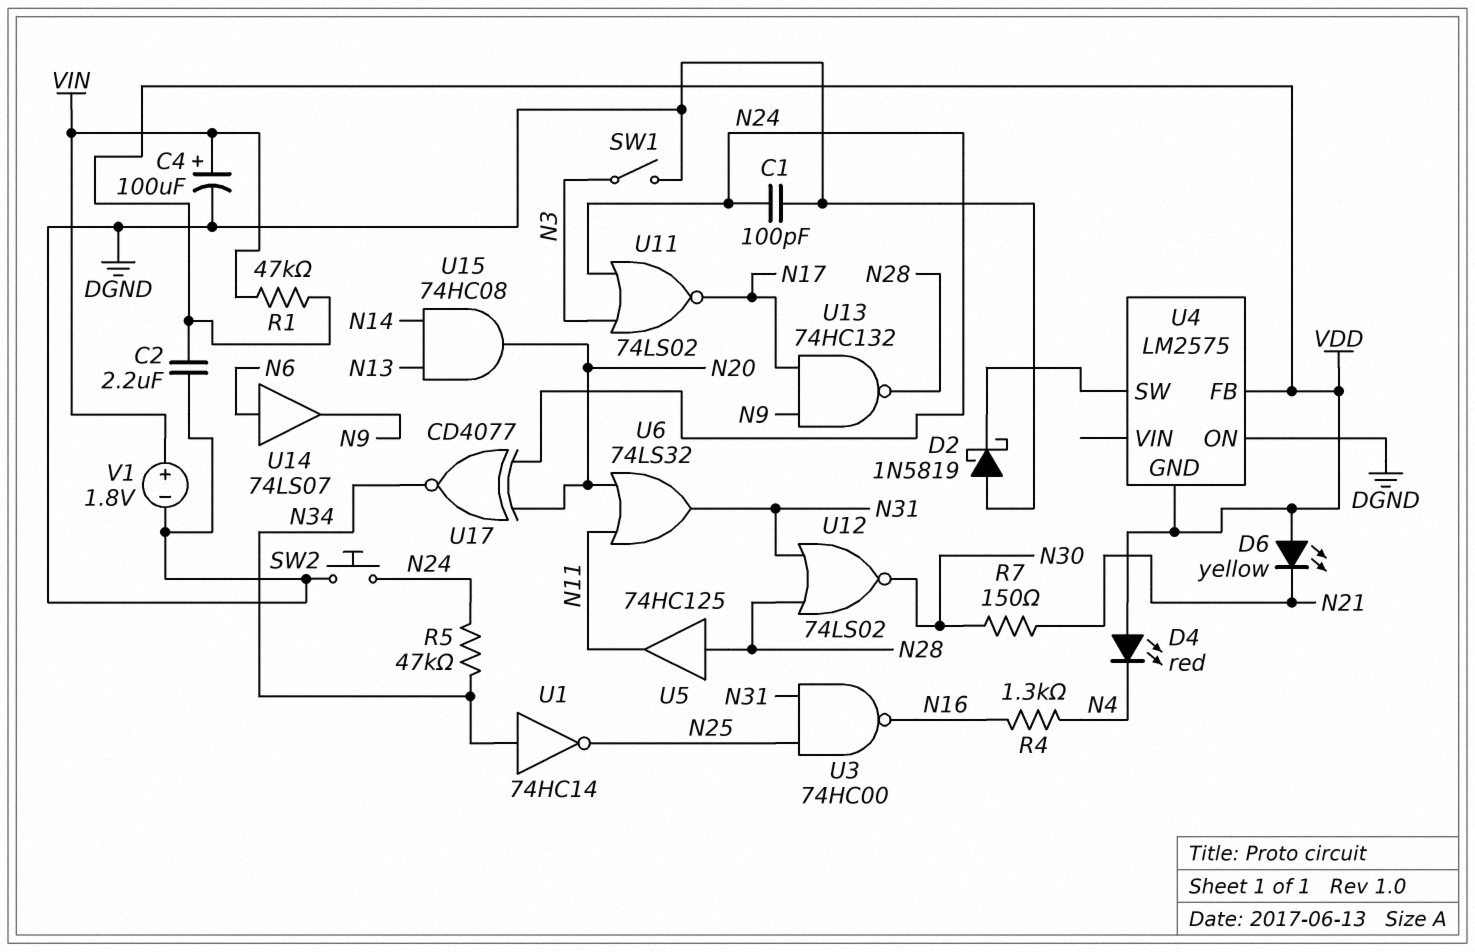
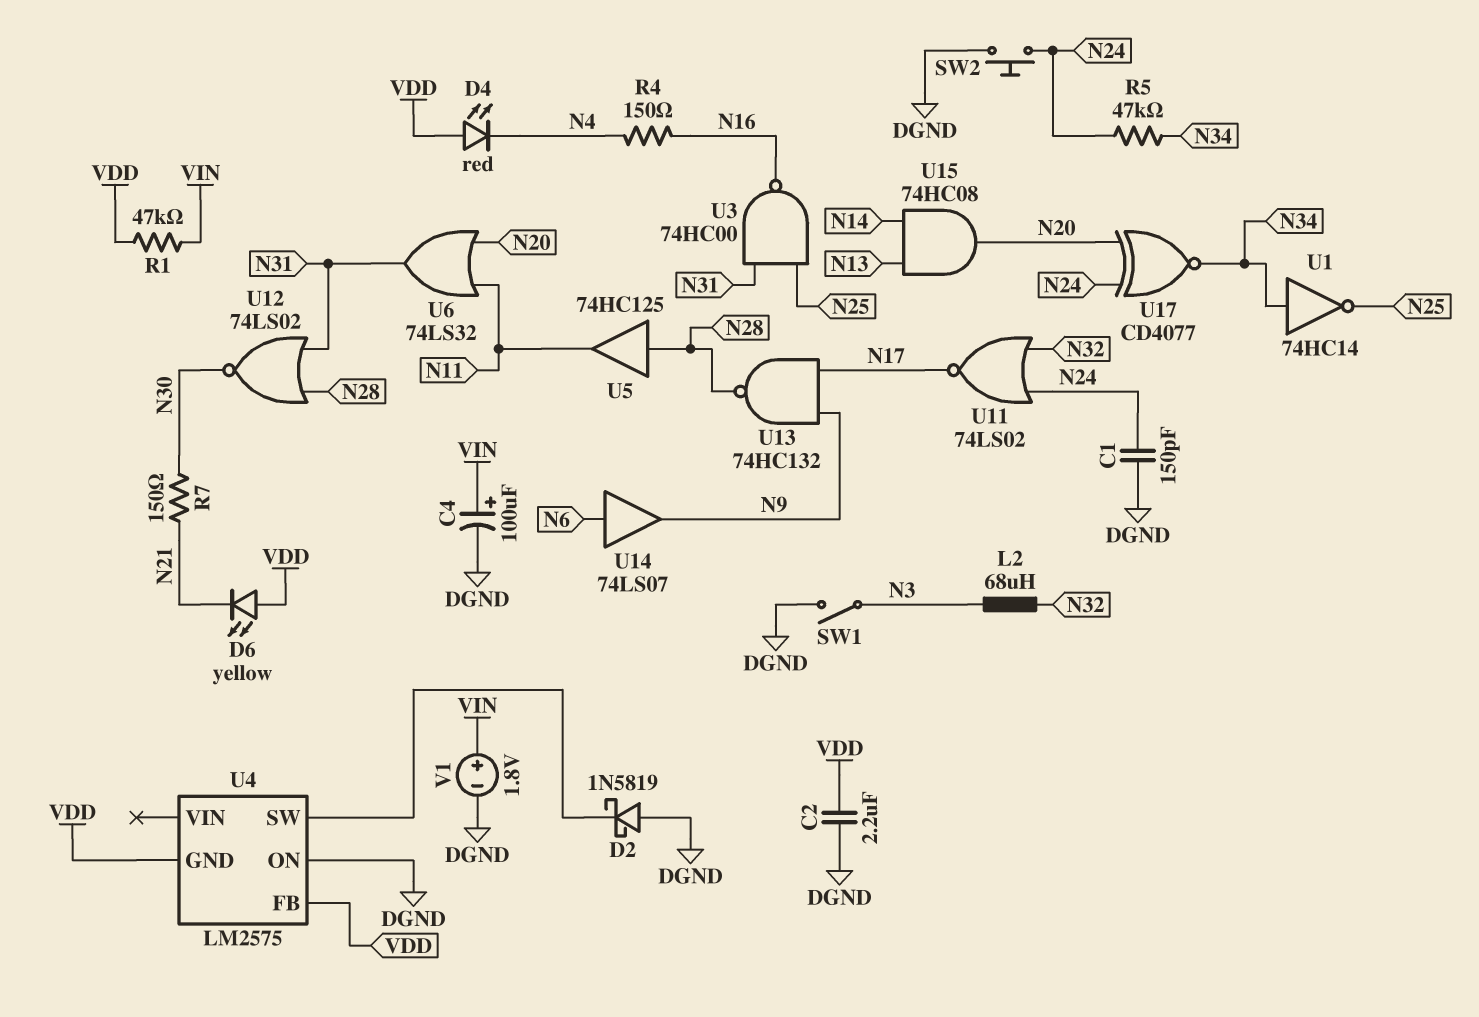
C1: 100pF (DGND, N24) -> 150pF (DGND, N24)
L2: none -> 68uH (N3, N32)
R4: 1.3k (N4, N16) -> 150 (N4, N16)
U11: NOR 74LS02 (in N3, in N24, out N17) -> NOR 74LS02 (in N24, in N32, out N17)

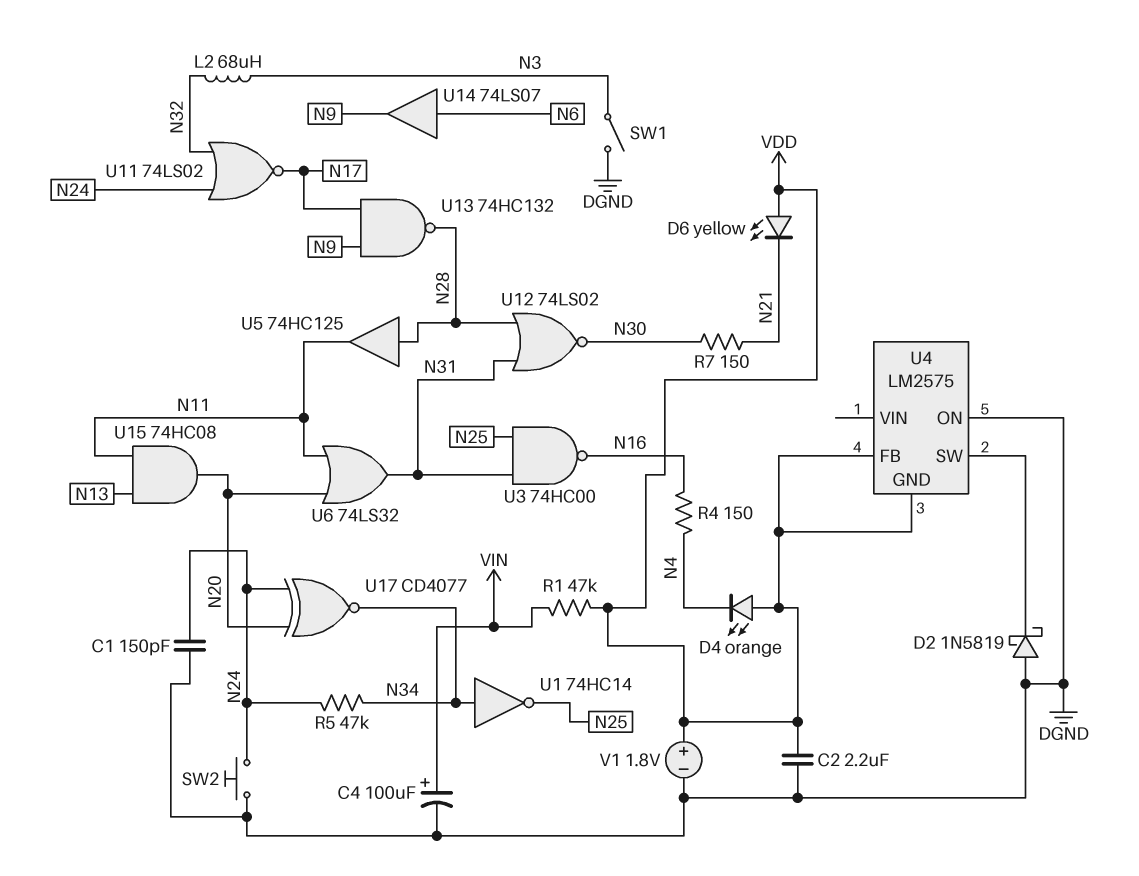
D4: LED red (A VDD, K N4) -> LED orange (A VDD, K N4)
U15: AND 74HC08 (in N13, in N14, out N20) -> AND 74HC08 (in N11, in N13, out N20)
V1: 1.8V (plus VIN, minus DGND) -> 1.8V (plus VDD, minus DGND)

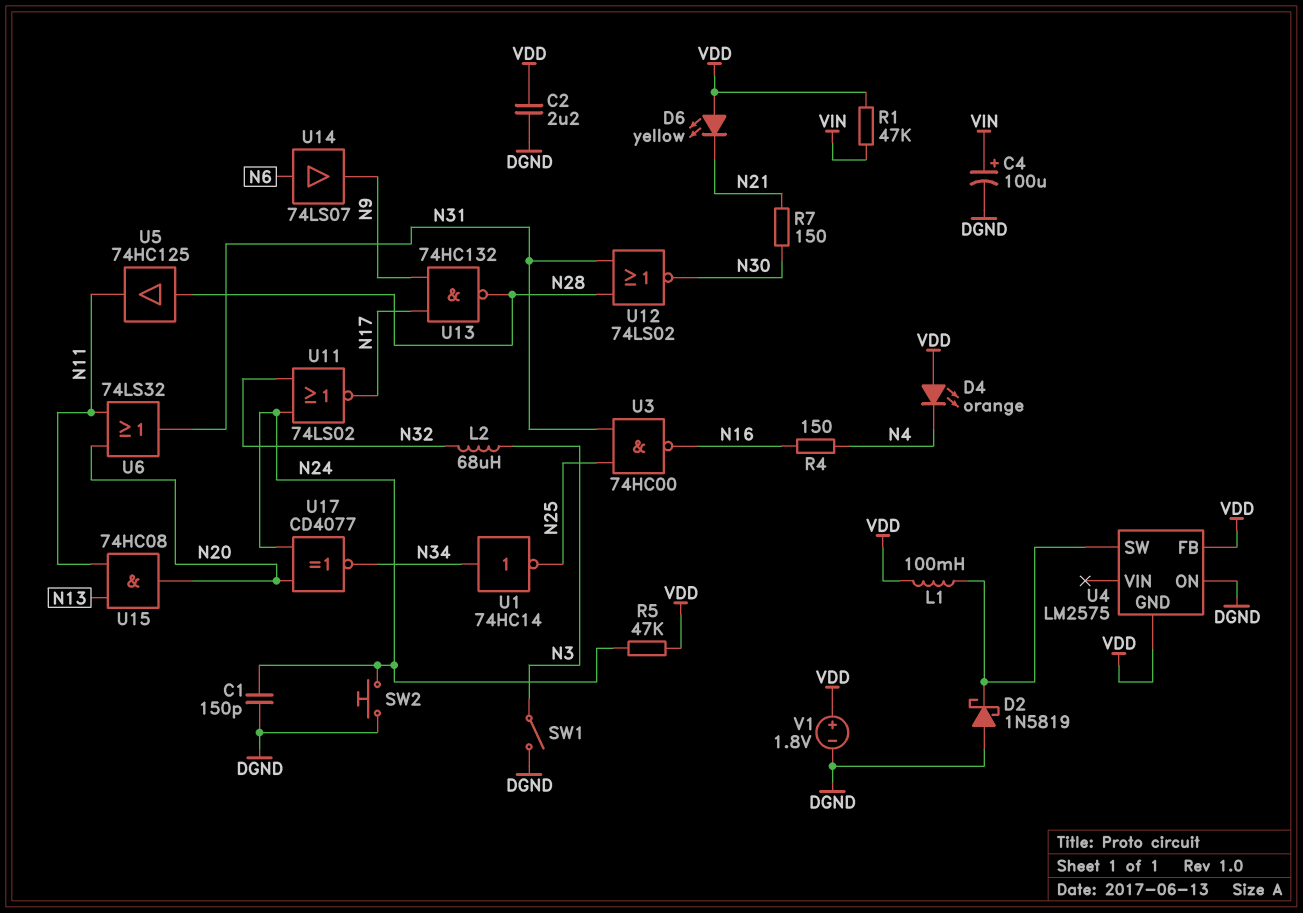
L1: none -> 100mH (U4/SW, VDD)
R5: 47k (N24, N34) -> 47k (N24, VDD)

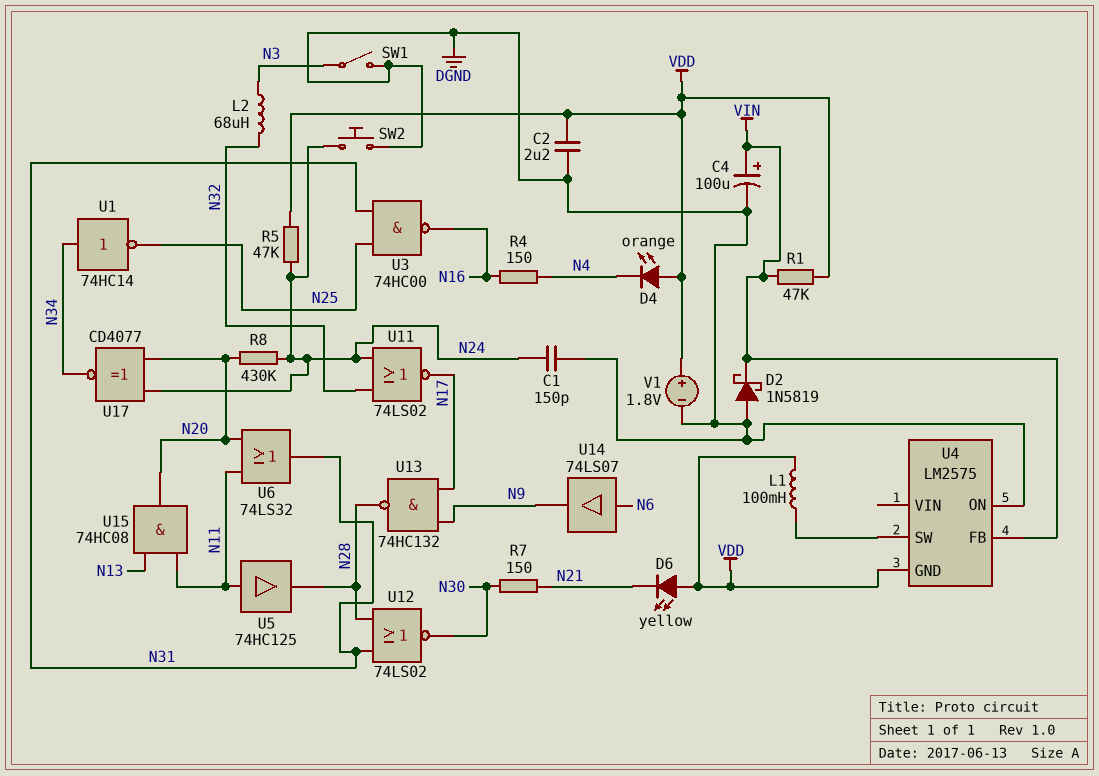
D2: schottky 1N5819 (A DGND, K U4/SW) -> schottky 1N5819 (A DGND, K VIN)
R8: none -> 430k (N20, N24)
U4 pin FB: VDD -> VIN
U5: buffer 74HC125 (in N28, out N11) -> buffer 74HC125 (in N11, out N28)

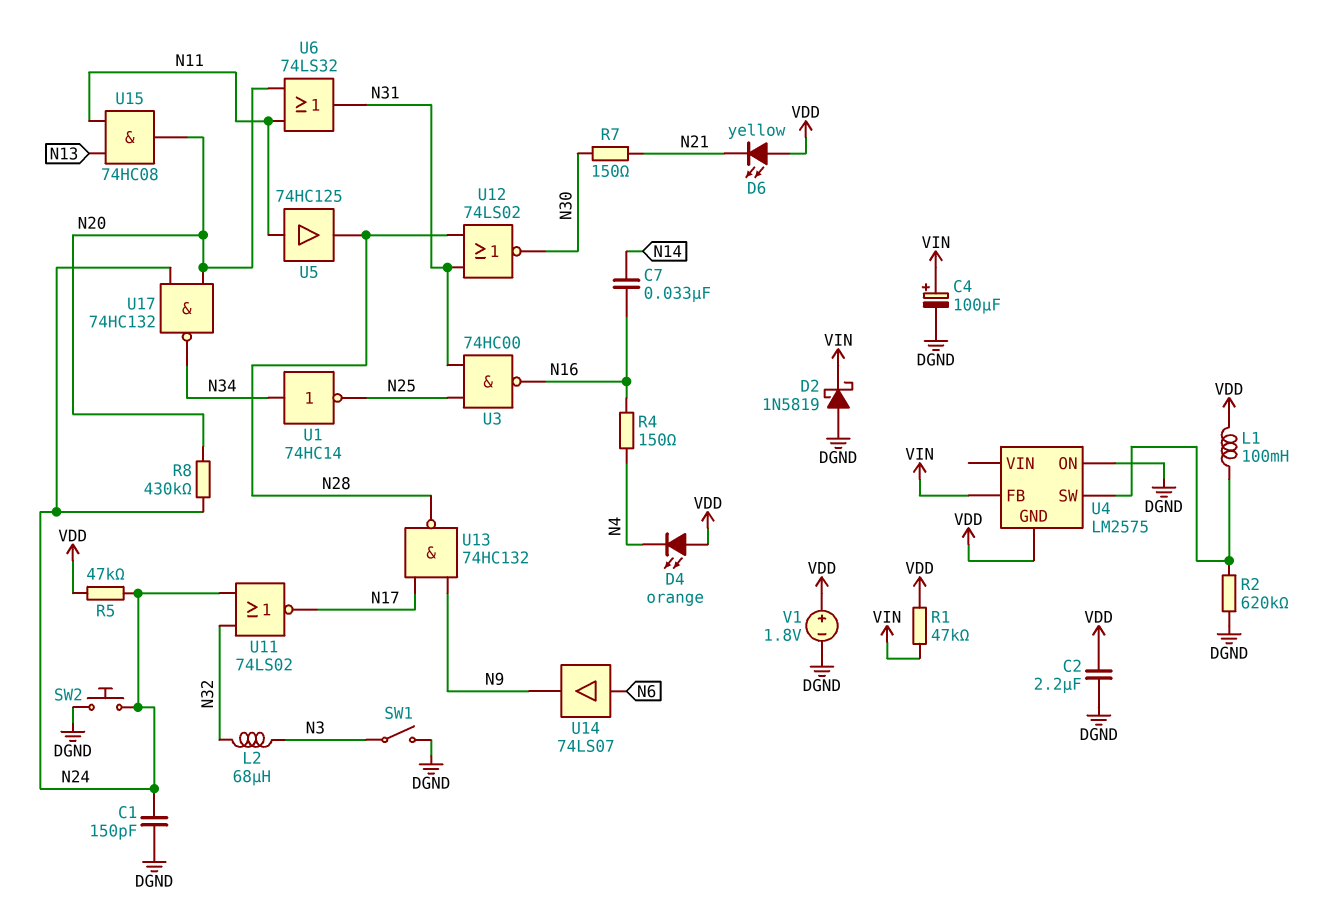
C7: none -> 33nF (N14, N16)
R2: none -> 620k (DGND, U4/SW)
U17: XNOR CD4077 (in N20, in N24, out N34) -> NAND 74HC132 (in N20, in N24, out N34)

